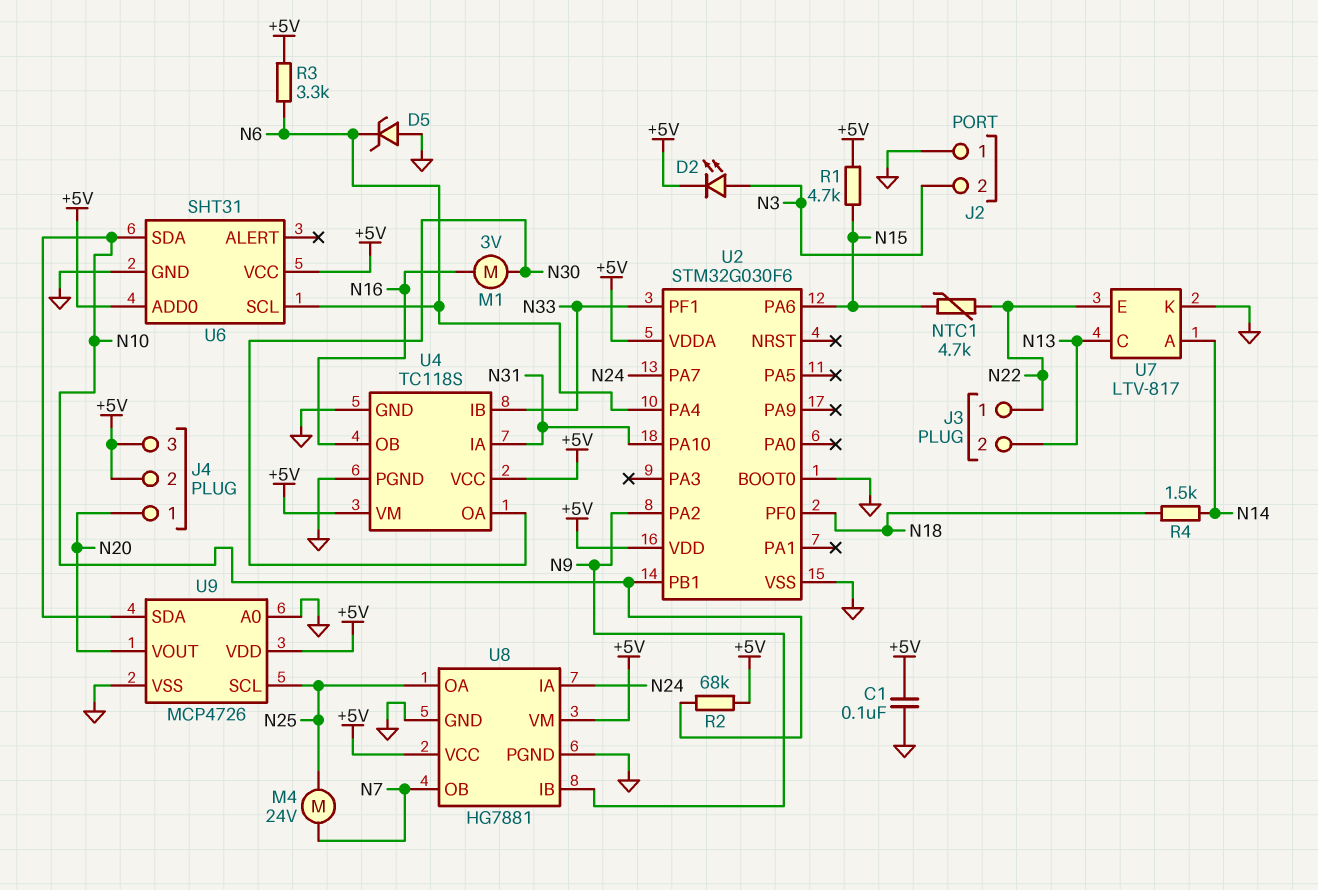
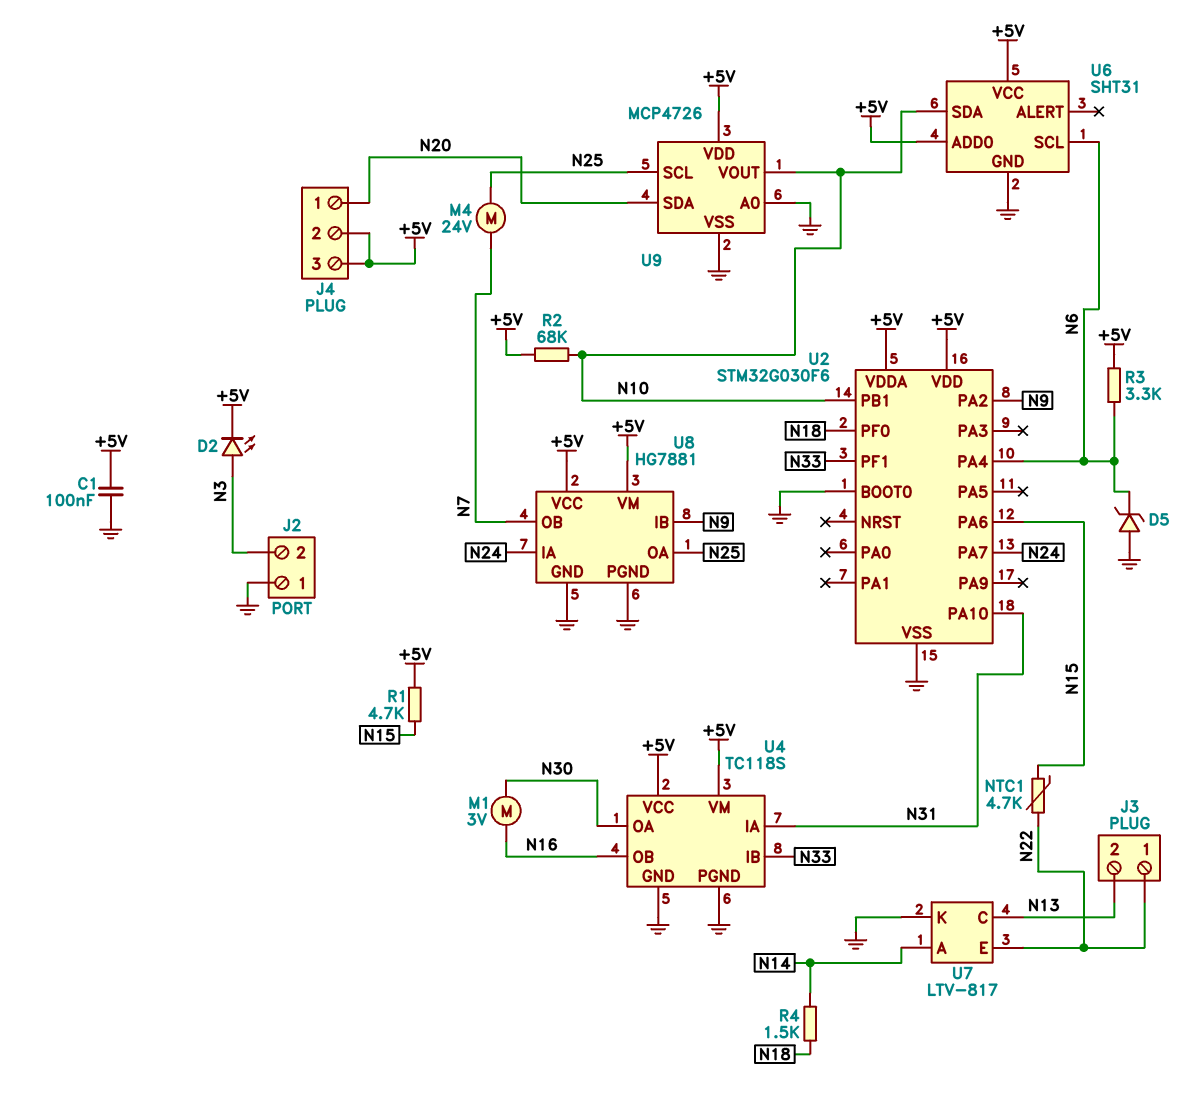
U9 pin SDA: N10 -> N20
U9 pin VOUT: N20 -> N10

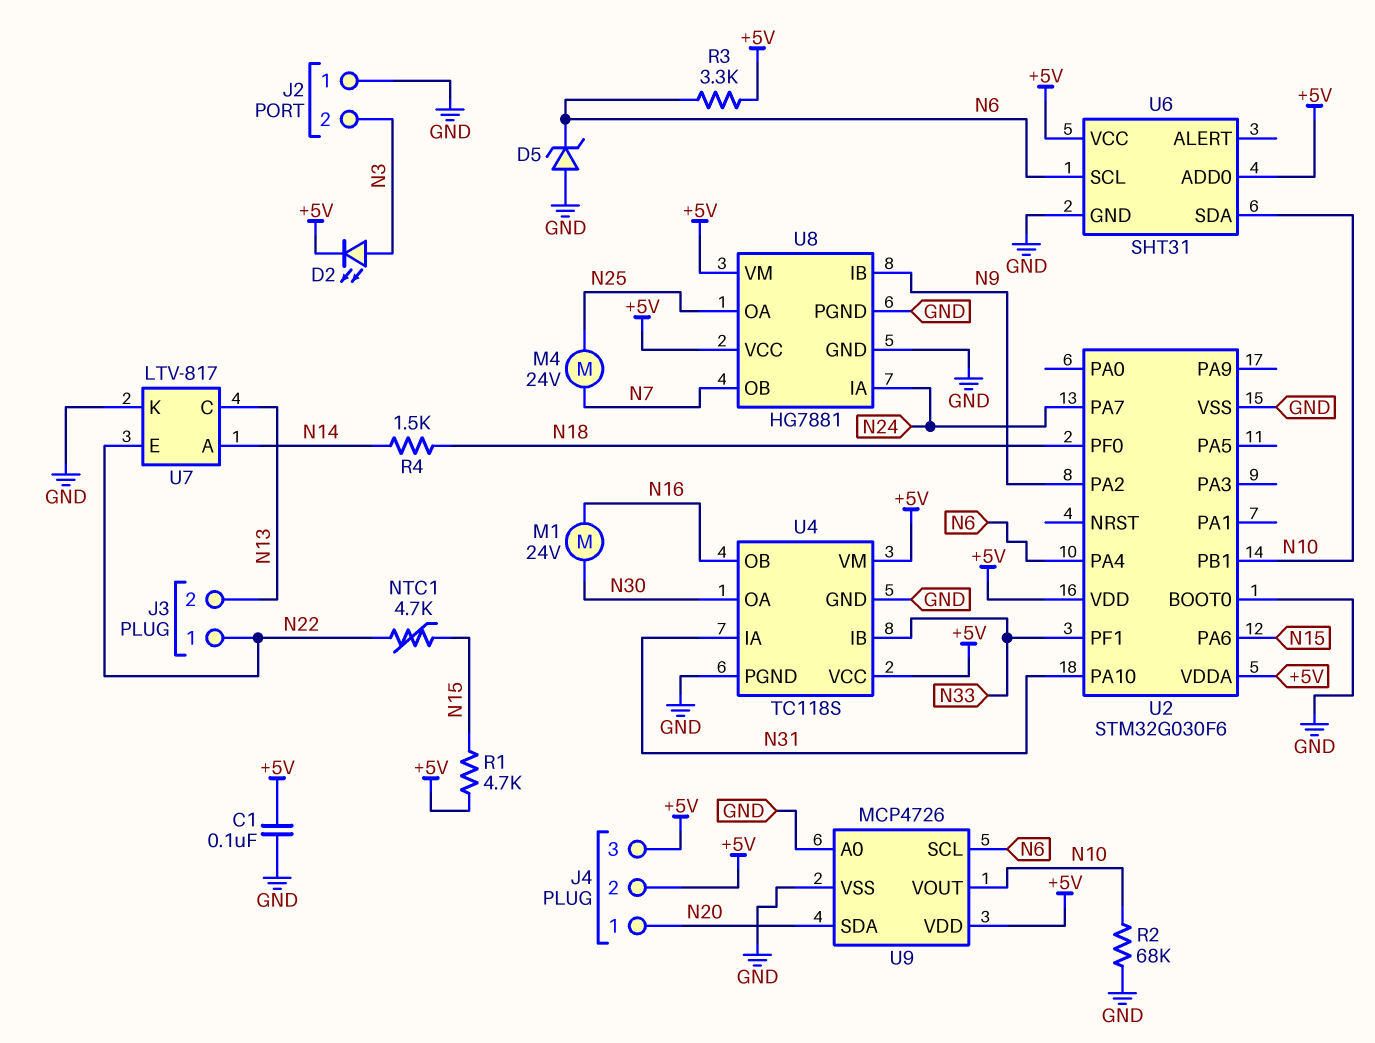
M1: motor 3V (N16, N30) -> motor 24V (N16, N30)
R2: 68k (+5V, N10) -> 68k (GND, N10)
U9 pin SCL: N25 -> N6

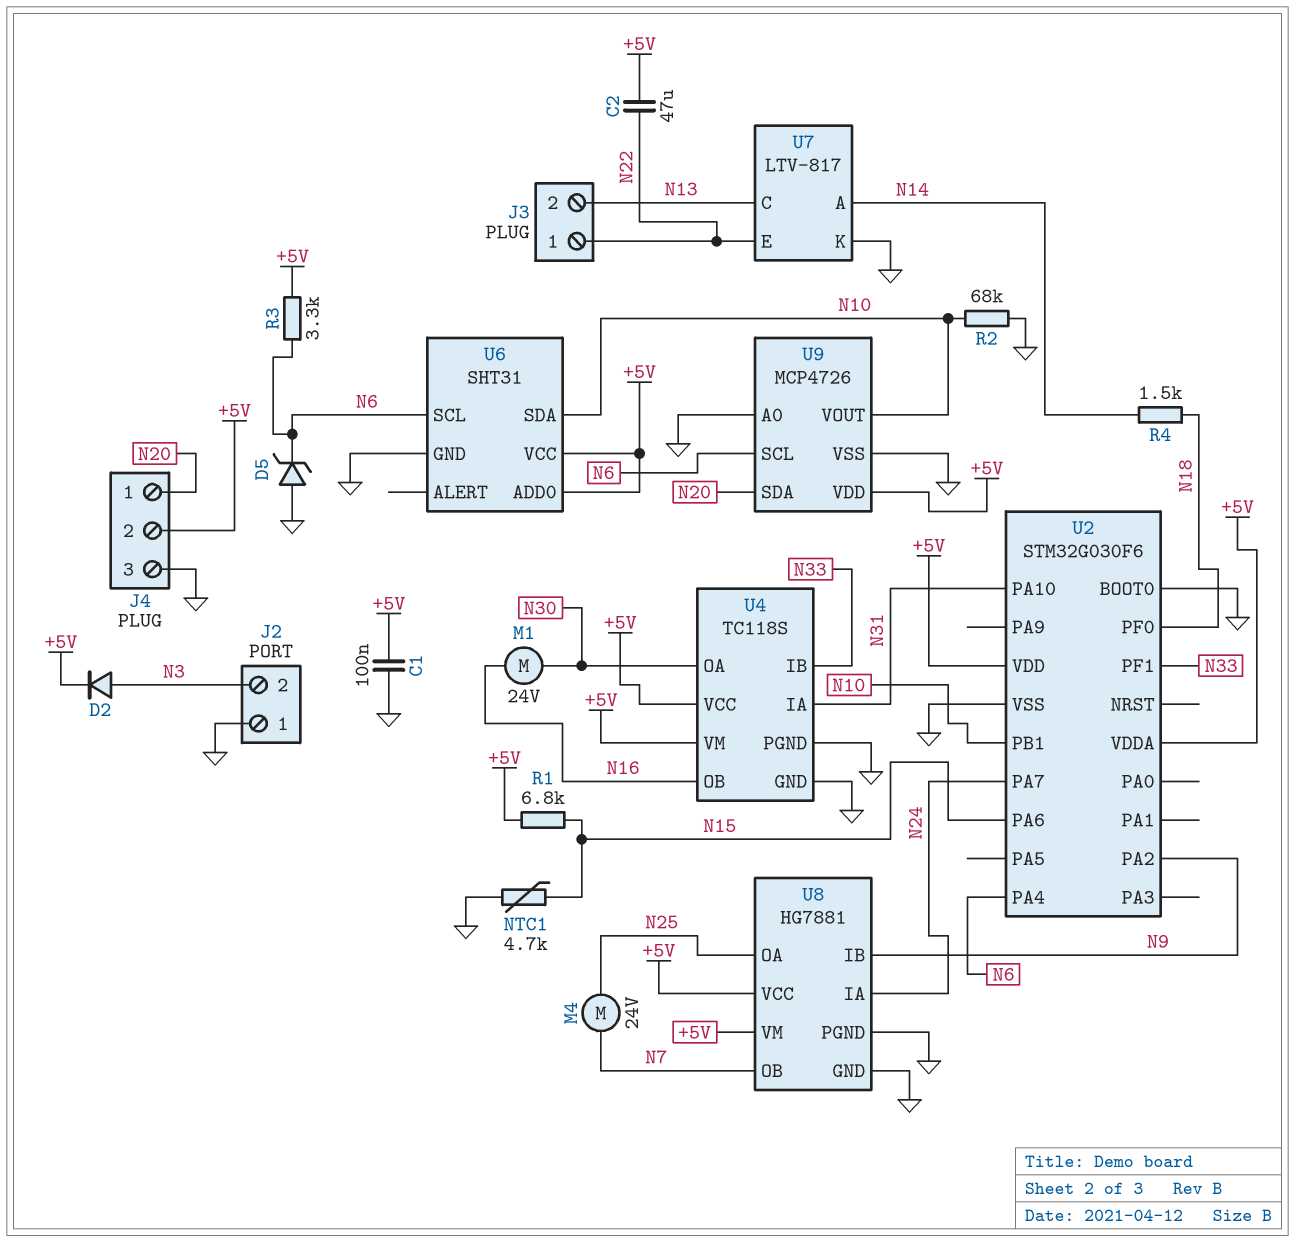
C2: none -> 47uF (+5V, N22)
D2: LED (A N3, K +5V) -> diode (A N3, K +5V)
J4 pin 3: +5V -> GND
NTC1: 4.7k (N15, N22) -> 4.7k (GND, N15)
R1: 4.7k (+5V, N15) -> 6.8k (+5V, N15)

